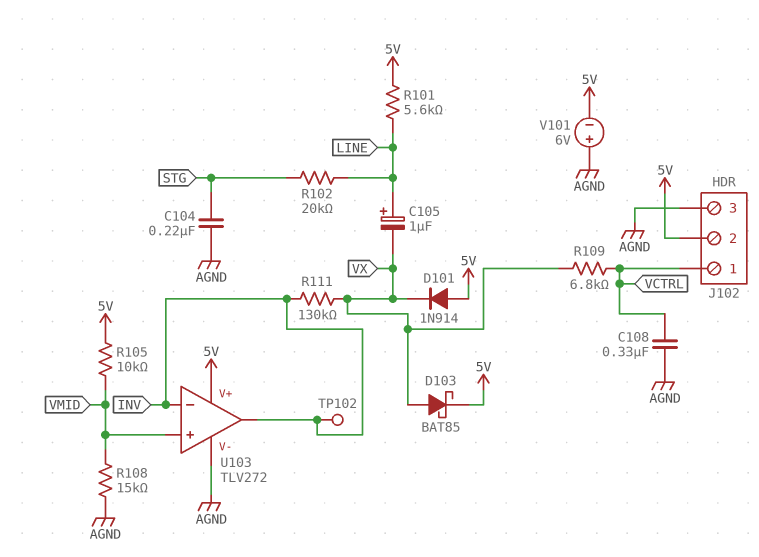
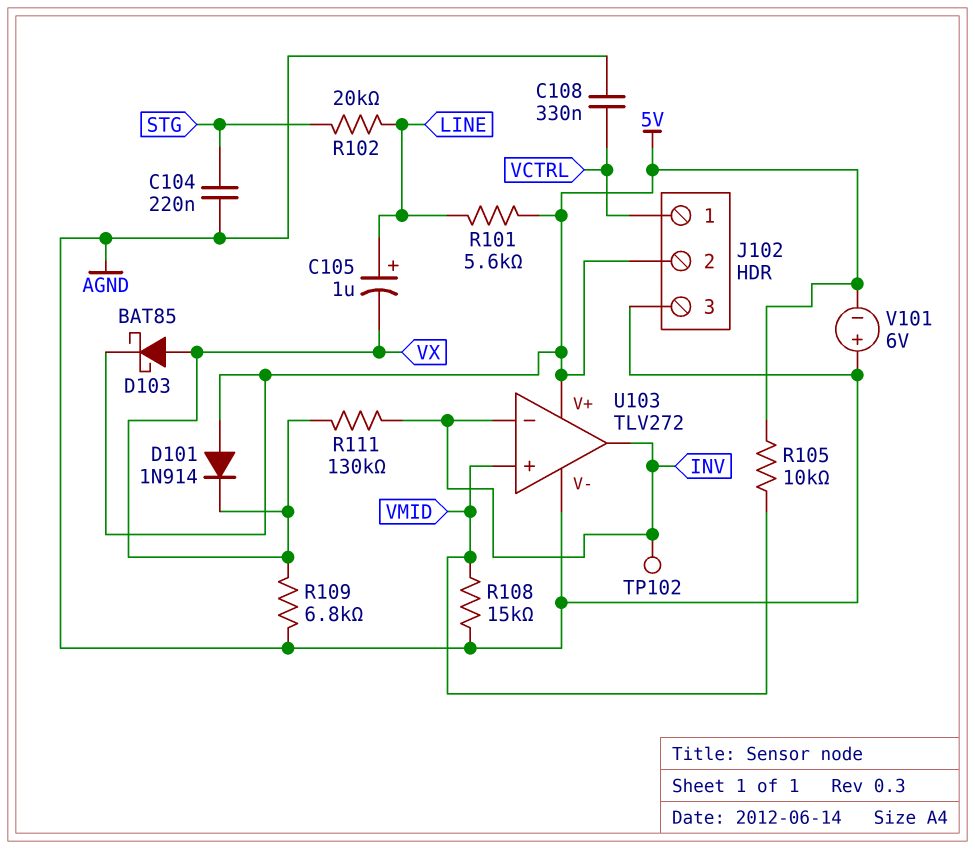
R109: 6.8k (VCTRL, VX) -> 6.8k (AGND, VX)

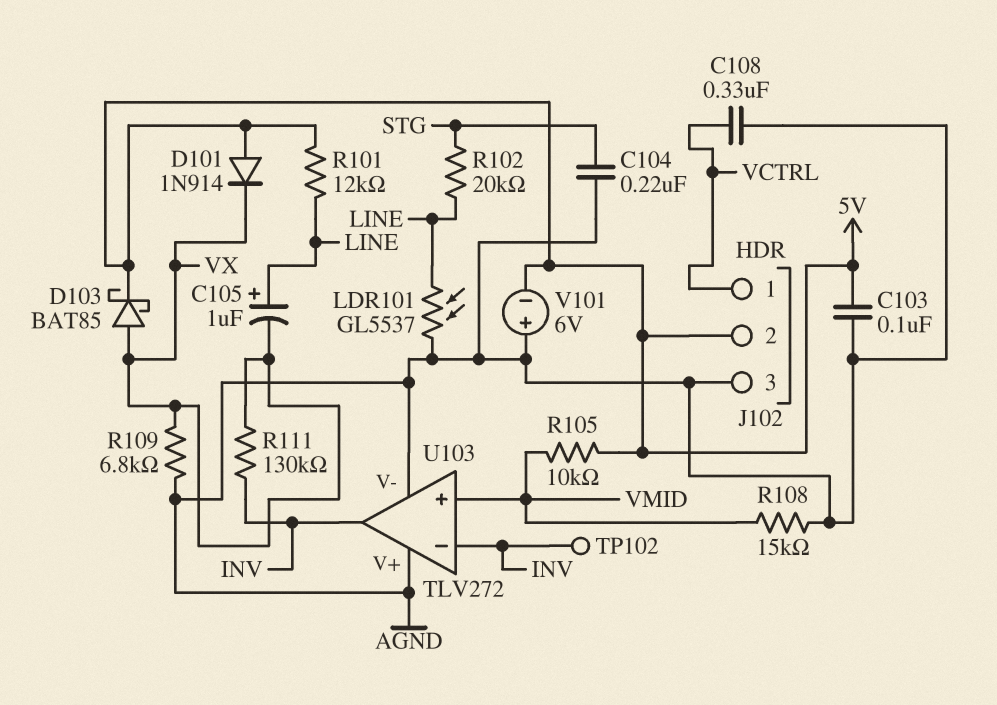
C103: none -> 100nF (5V, AGND)
LDR101: none -> GL5537 (AGND, LINE)
R101: 5.6k (5V, LINE) -> 12k (5V, LINE)
U103 pin V+: 5V -> AGND

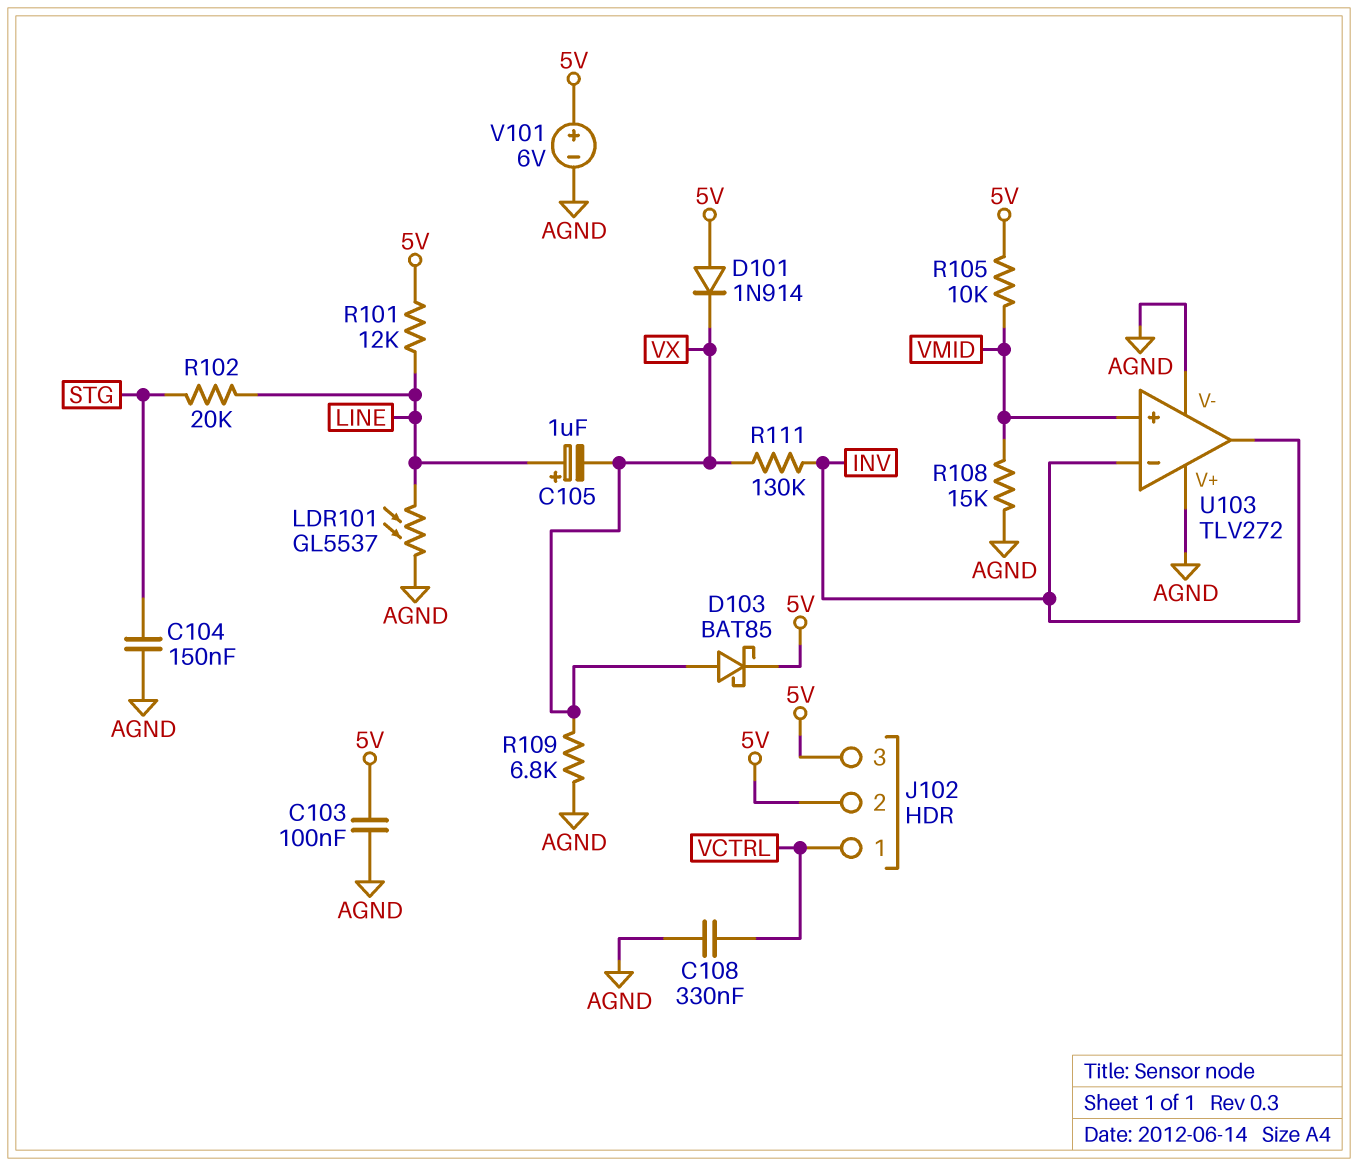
C104: 220nF (AGND, STG) -> 150nF (AGND, STG)
J102 pin 3: AGND -> 5V
TP102: test point (INV) -> none
V101: 6V (plus AGND, minus 5V) -> 6V (plus 5V, minus AGND)

